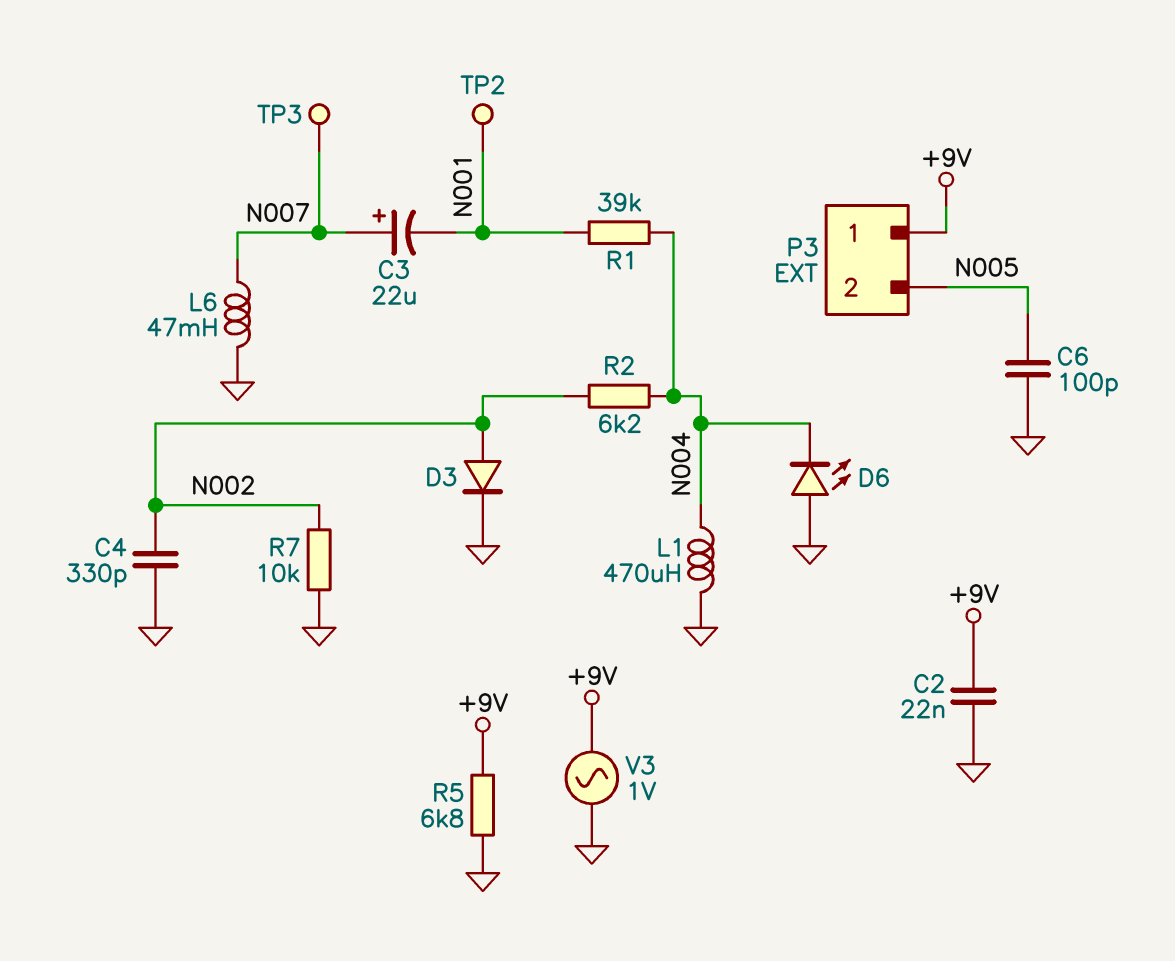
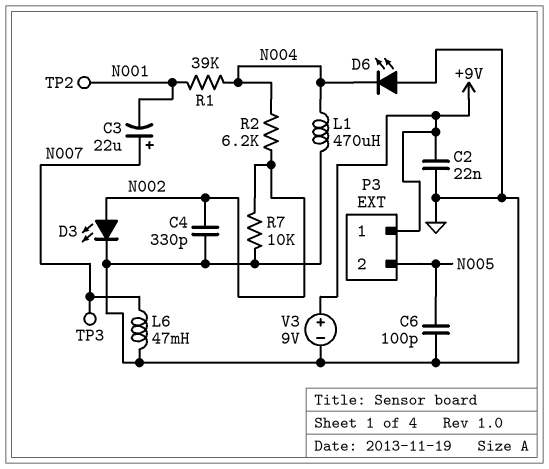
D3: diode (A N002, K GND) -> LED (A N002, K GND)
R5: 6.8k (+9V, GND) -> none
V3: AC 1V (+9V, GND) -> 9V (plus +9V, minus GND)

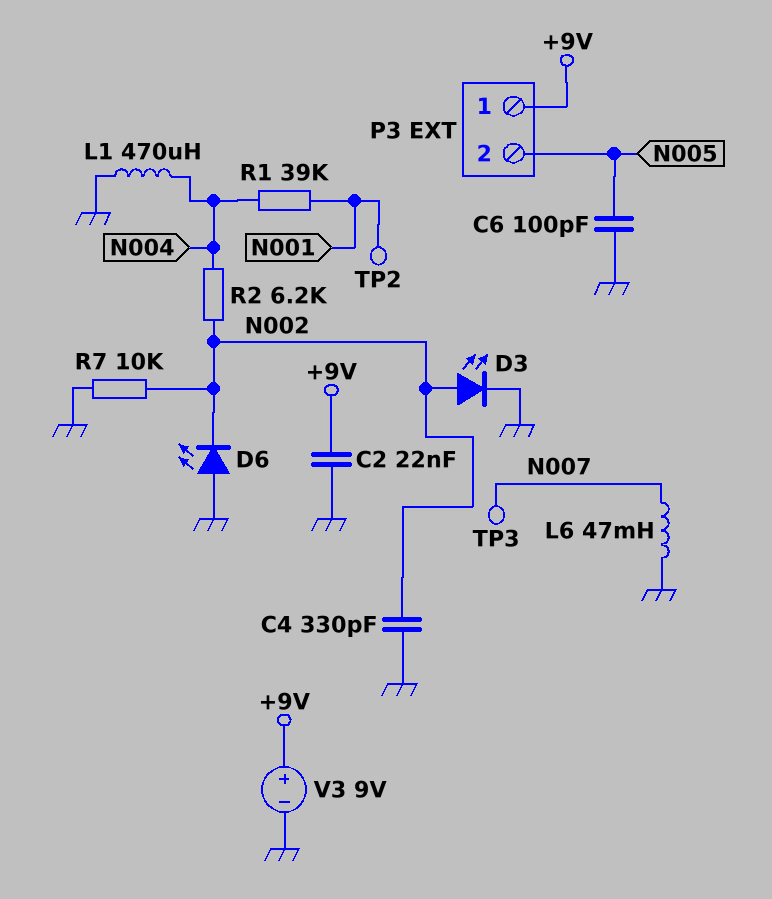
C3: 22uF (plus N007, minus N001) -> none
D6: LED (A GND, K N004) -> LED (A GND, K N002)

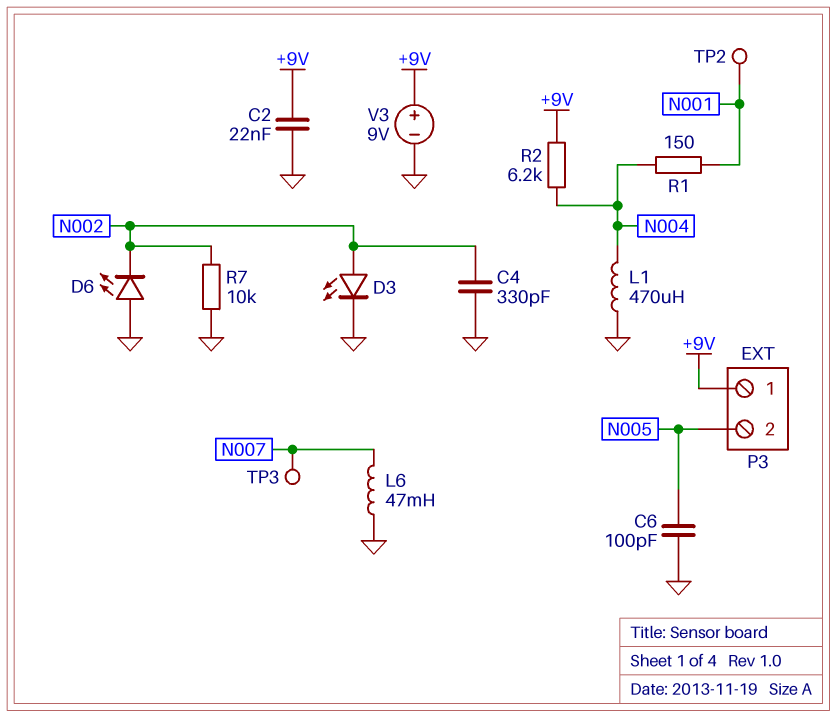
R1: 39k (N001, N004) -> 150 (N001, N004)
R2: 6.2k (N002, N004) -> 6.2k (+9V, N004)

